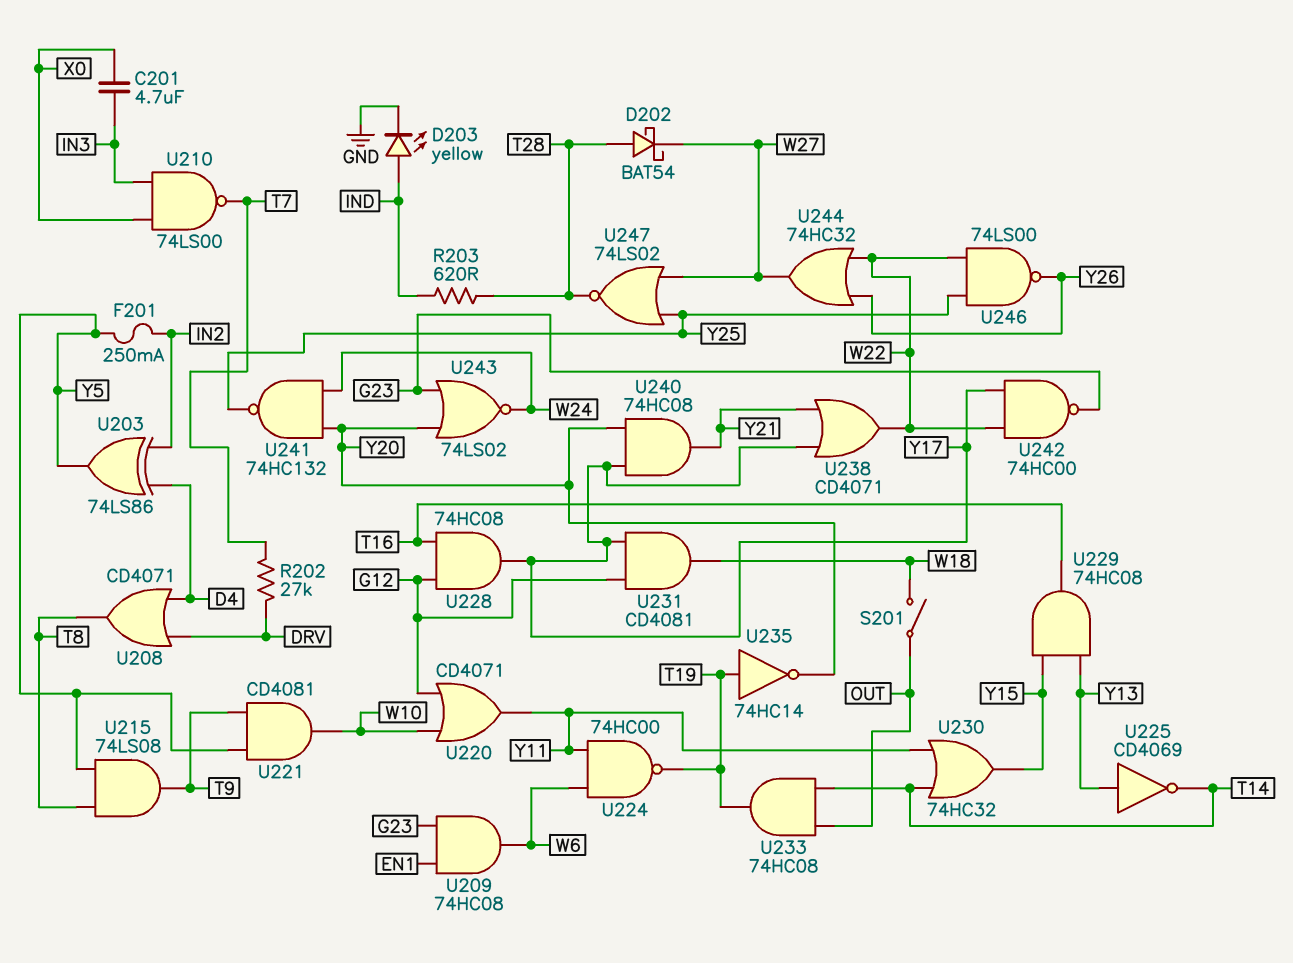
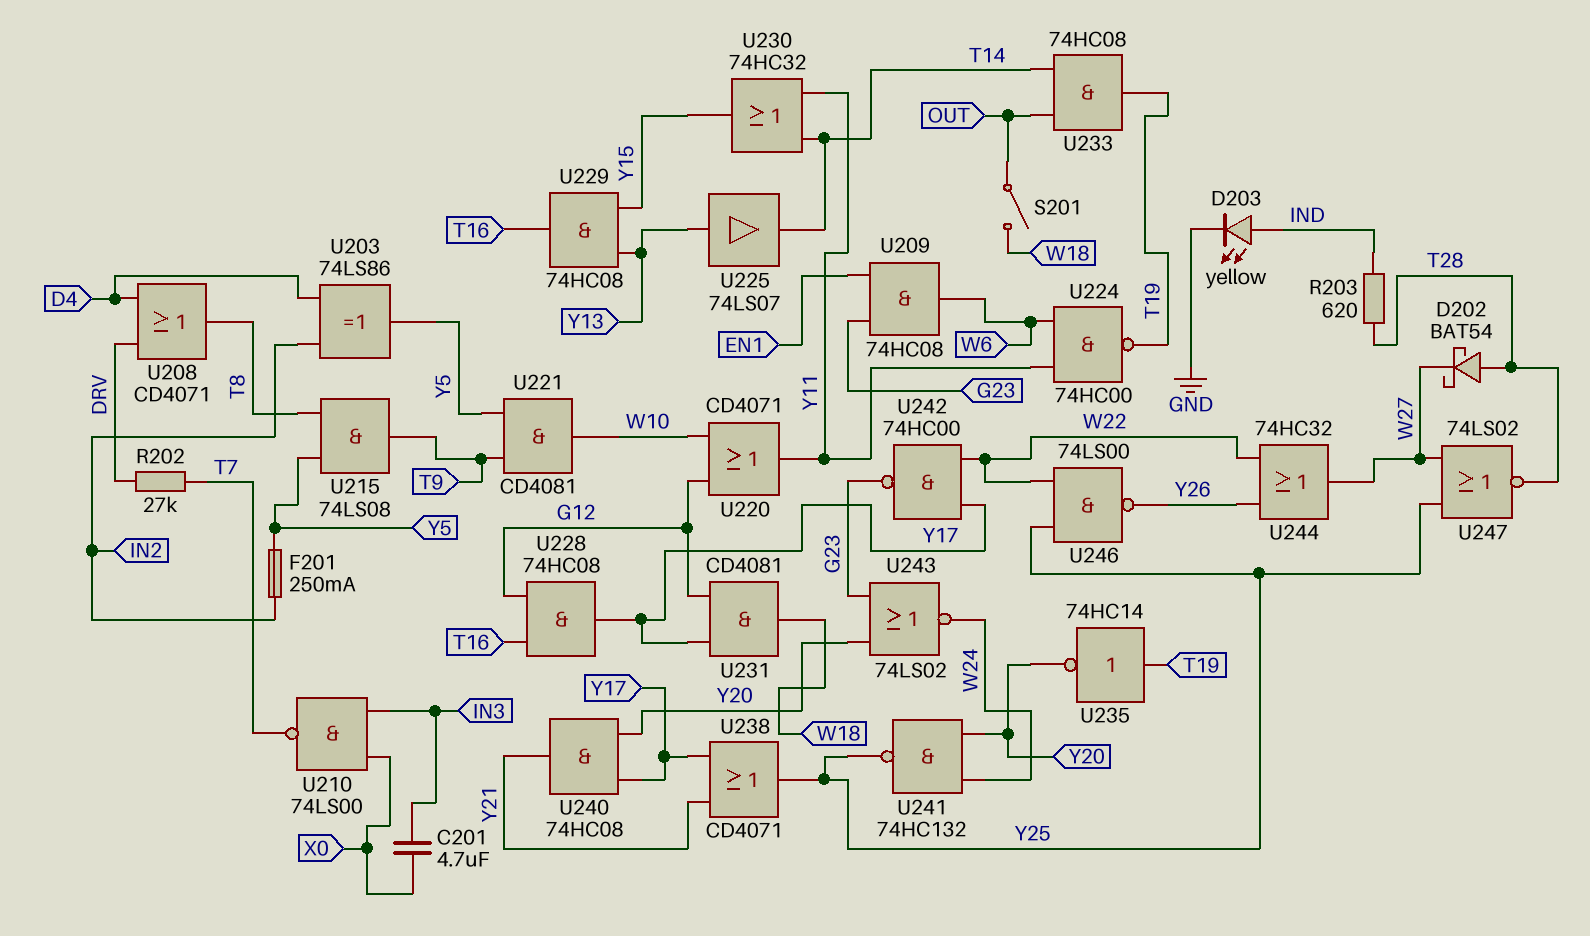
U225: NOT CD4069 (in Y13, out T14) -> buffer 74LS07 (in Y13, out T14)
U238: OR CD4071 (in Y17, in Y21, out W22) -> OR CD4071 (in Y17, in Y21, out Y25)

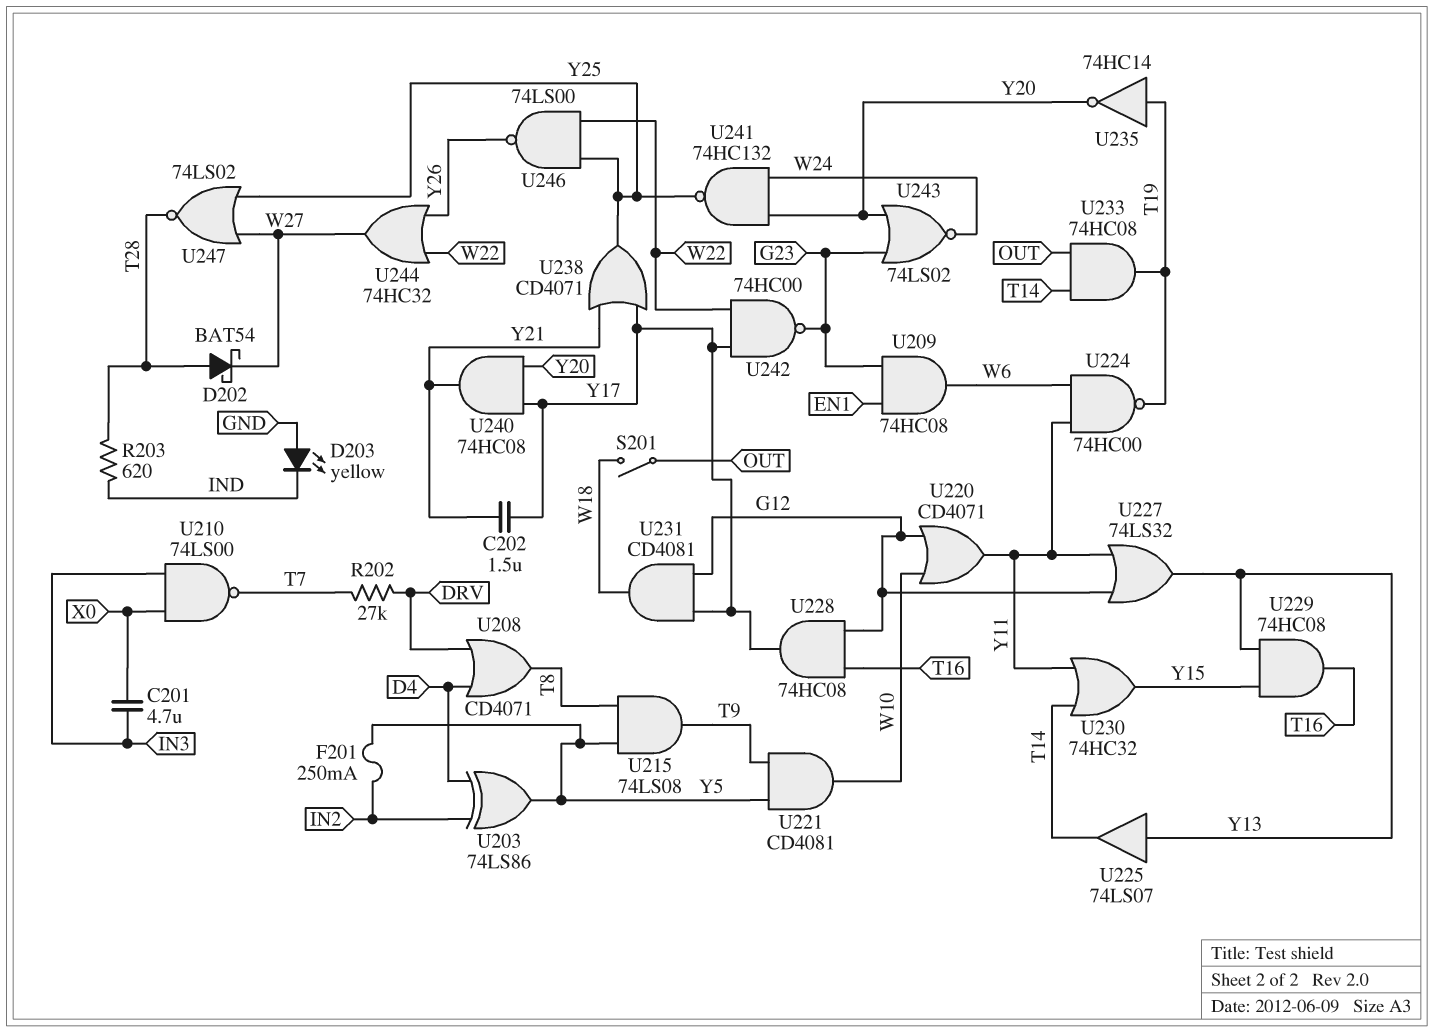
C202: none -> 1.5uF (Y17, Y21)
D203: LED yellow (A IND, K GND) -> LED yellow (A GND, K IND)
U227: none -> OR 74LS32 (in G12, in Y11, out Y13)

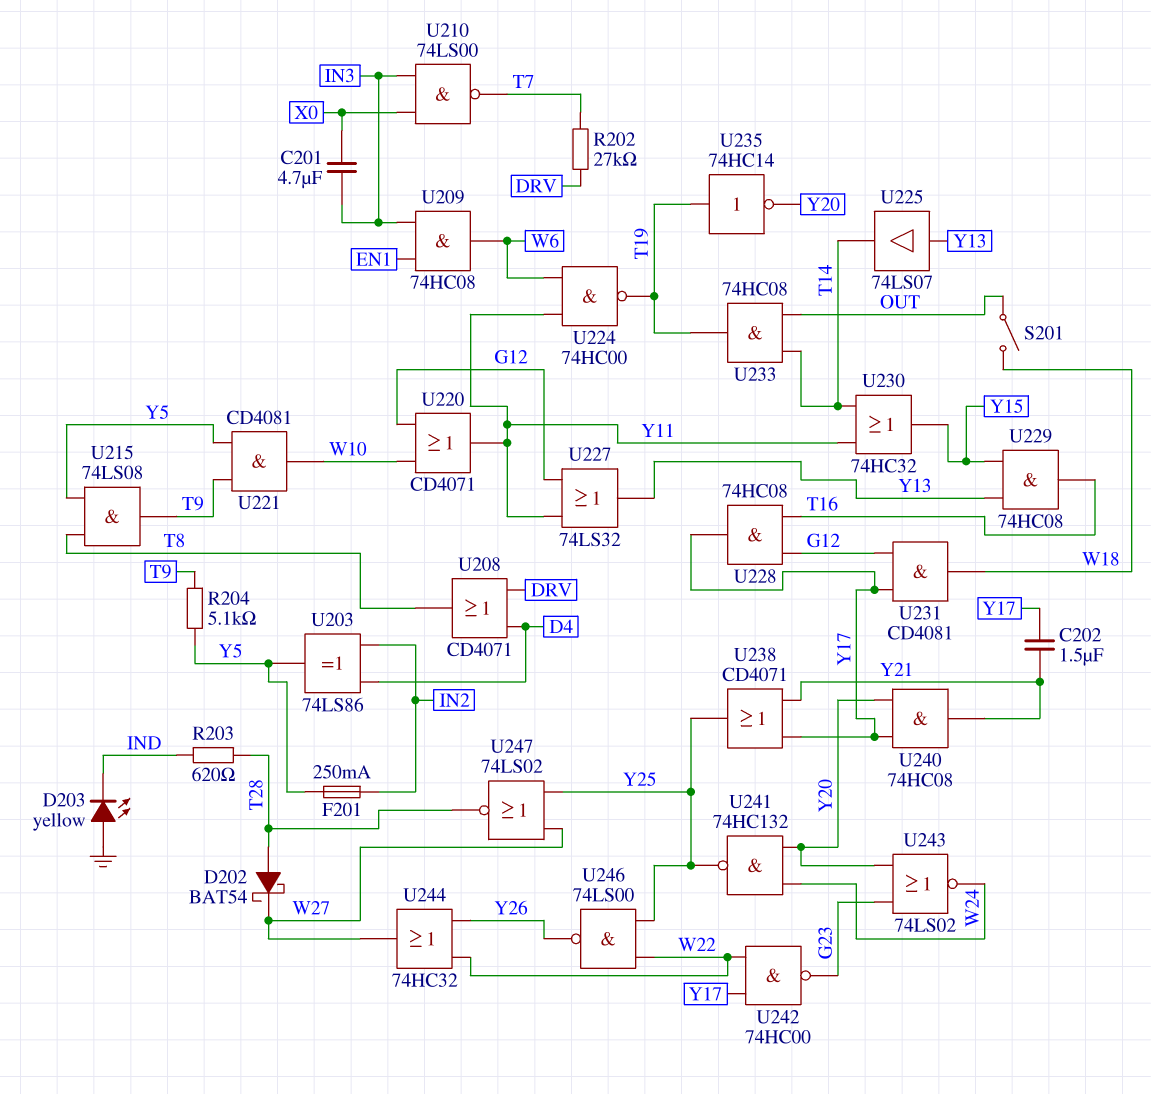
R204: none -> 5.1k (T9, Y5)
U209: AND 74HC08 (in EN1, in G23, out W6) -> AND 74HC08 (in EN1, in IN3, out W6)

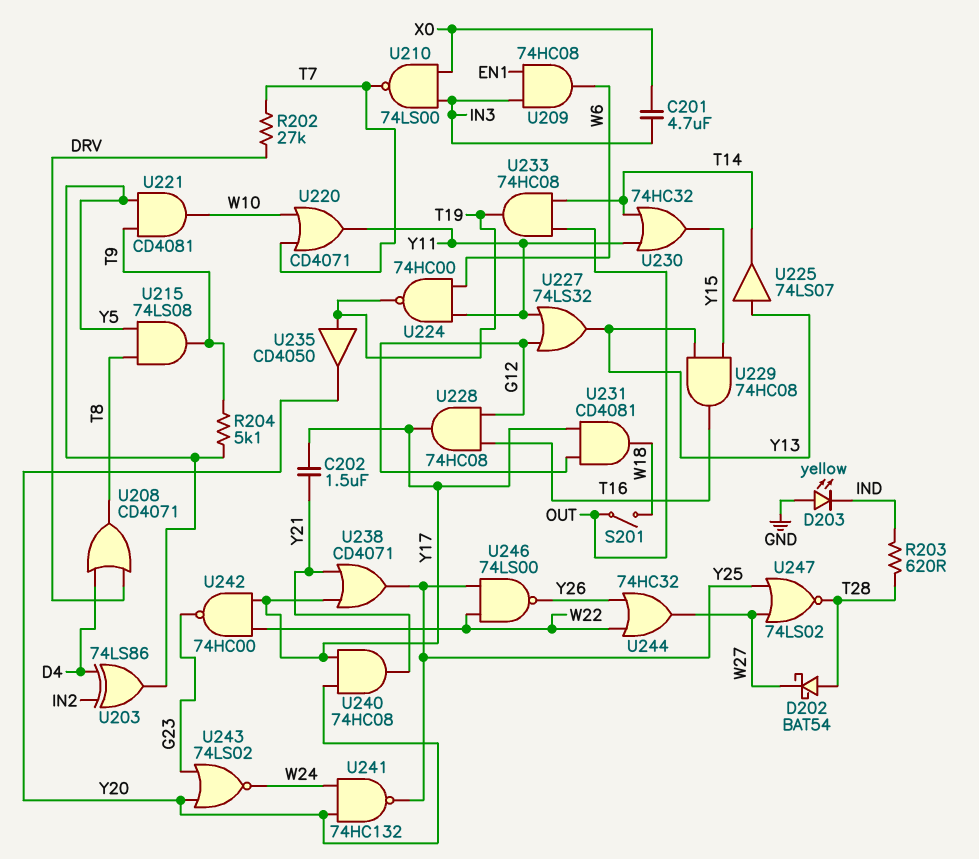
F201: 250mA (IN2, Y5) -> none
U220: OR CD4071 (in G12, in W10, out Y11) -> OR CD4071 (in T7, in W10, out Y11)
U235: NOT 74HC14 (in T19, out Y20) -> buffer CD4050 (in T19, out Y20)

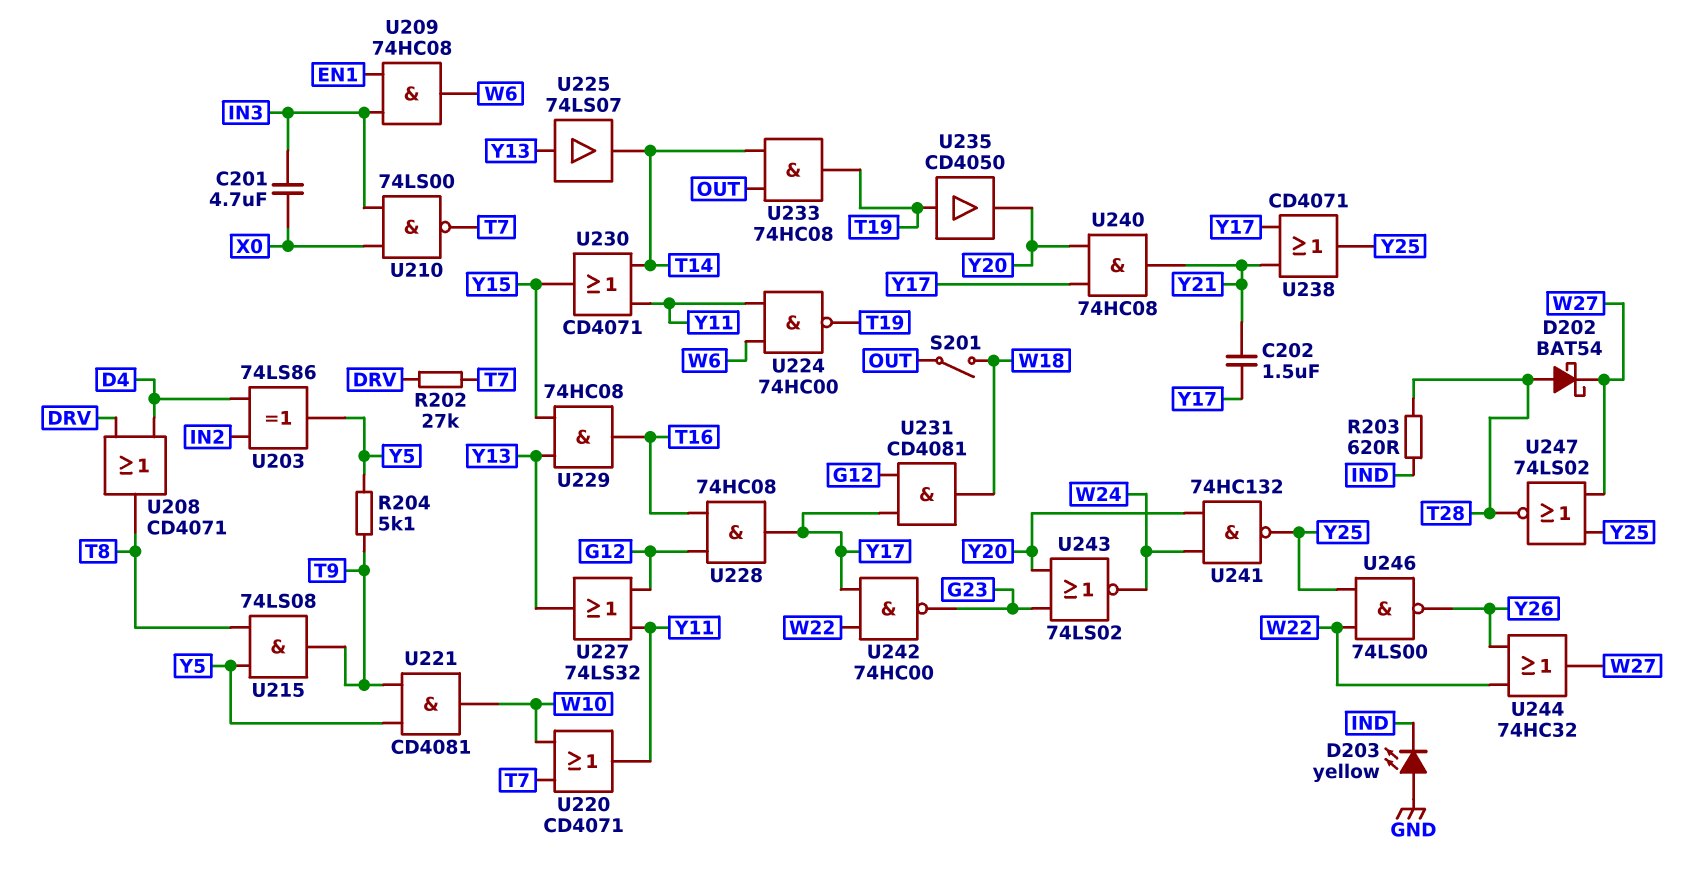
U230: OR 74HC32 (in T14, in Y11, out Y15) -> OR CD4071 (in T14, in Y11, out Y15)

